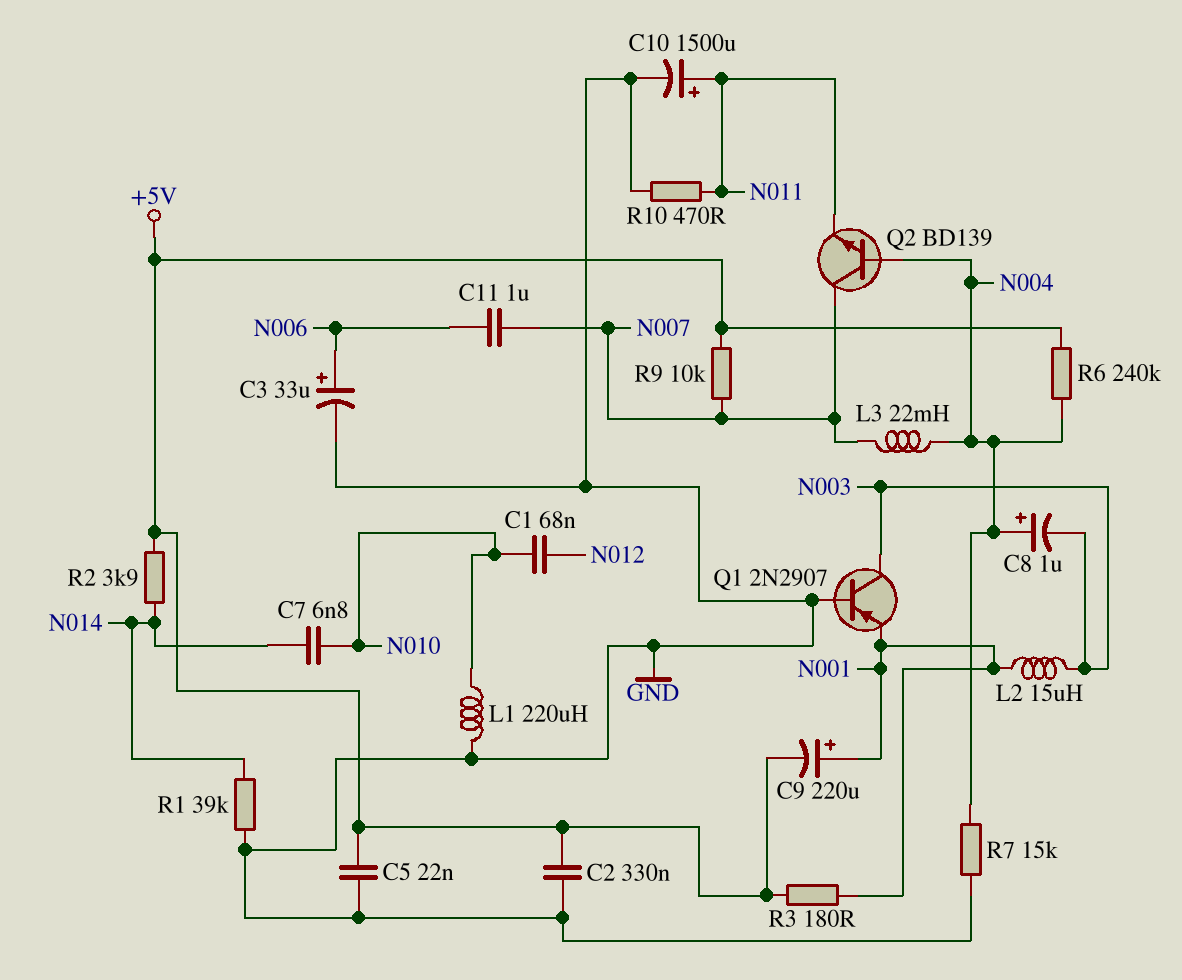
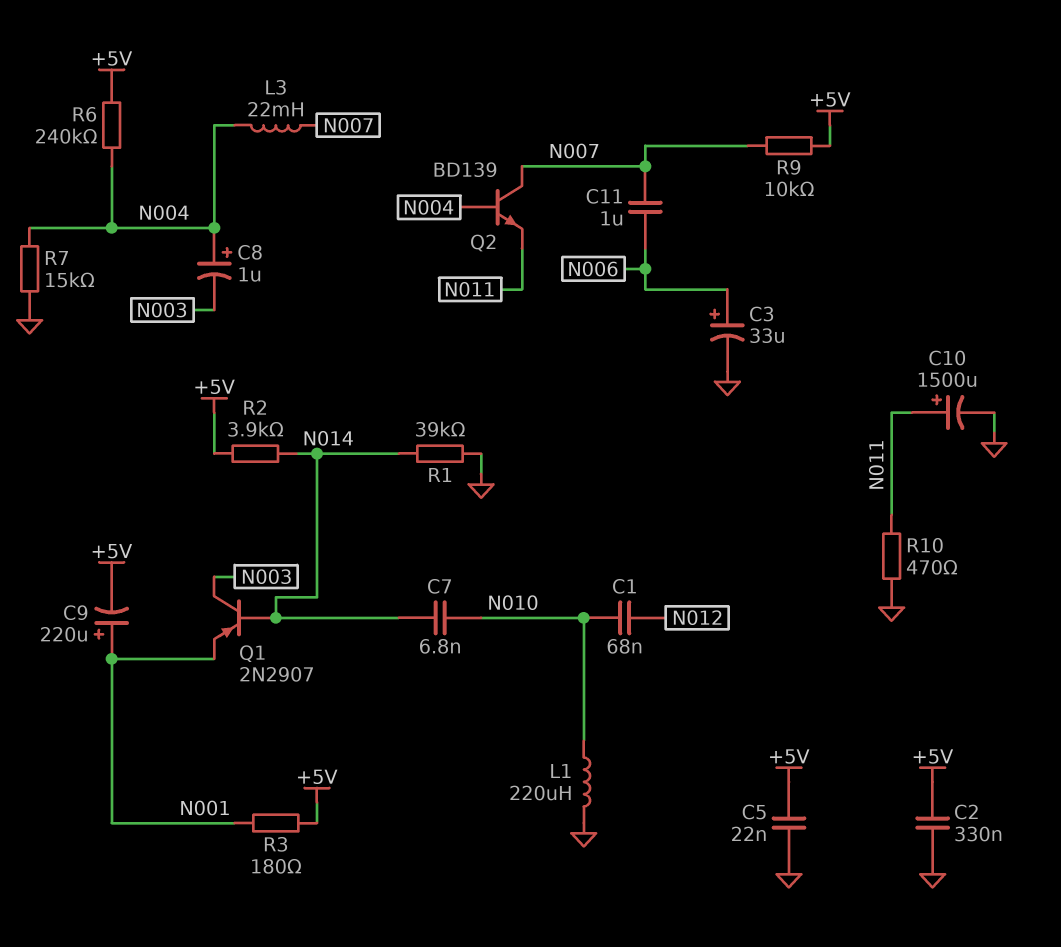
L2: 15uH (N001, N003) -> none
Q1: PNP 2N2907 (B GND, C N003, E N001) -> PNP 2N2907 (B N014, C N003, E N001)

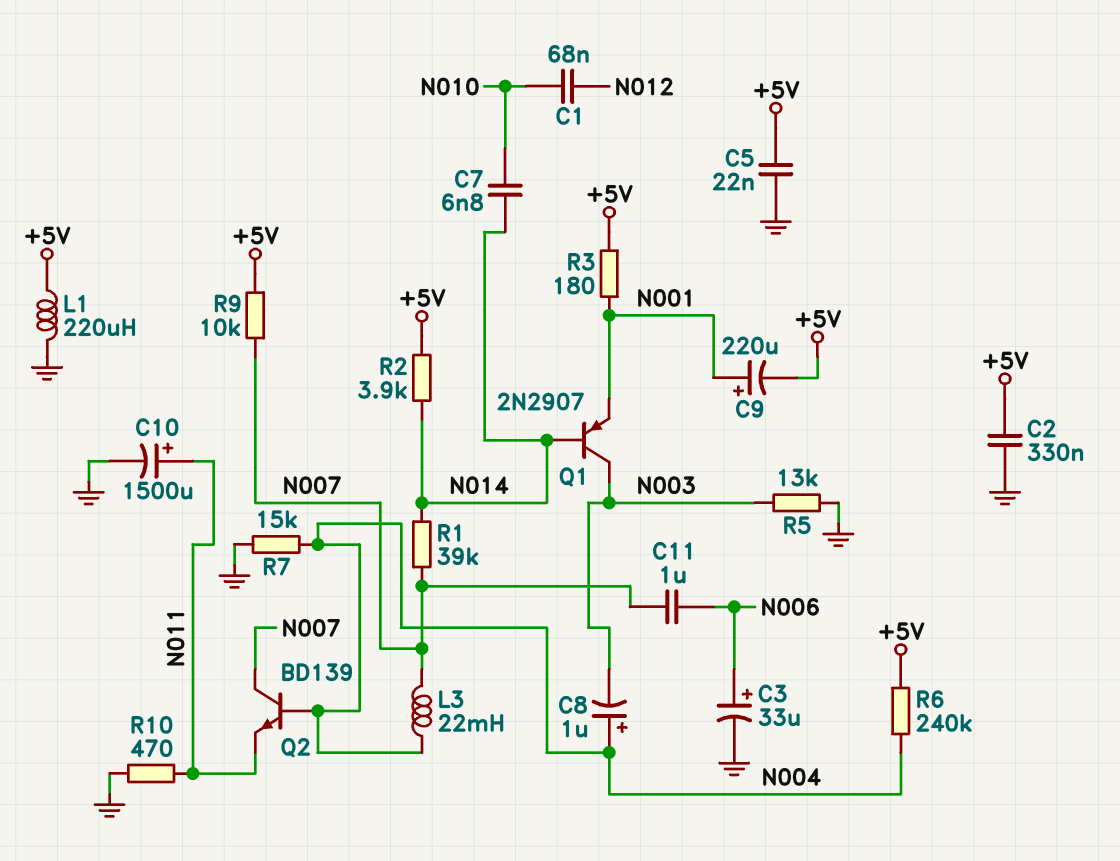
L1: 220uH (GND, N010) -> 220uH (+5V, GND)
R1: 39k (GND, N014) -> 39k (N007, N014)
R5: none -> 13k (GND, N003)

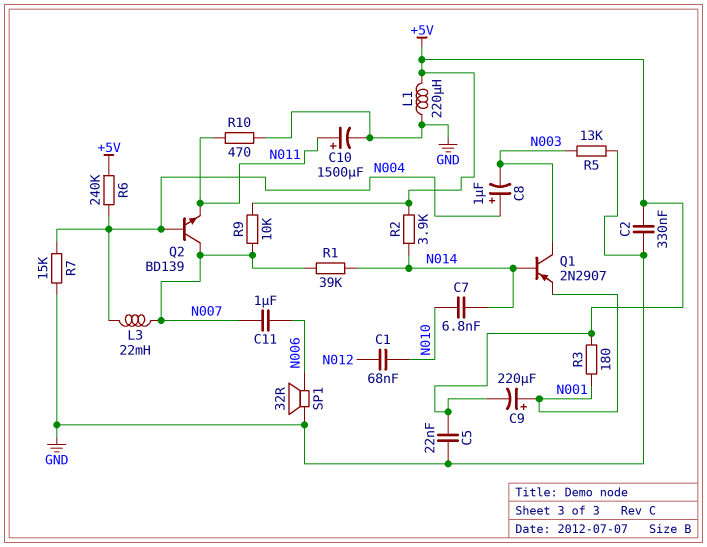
C3: 33uF (plus N006, minus GND) -> none
SP1: none -> speaker 32R (GND, N006)

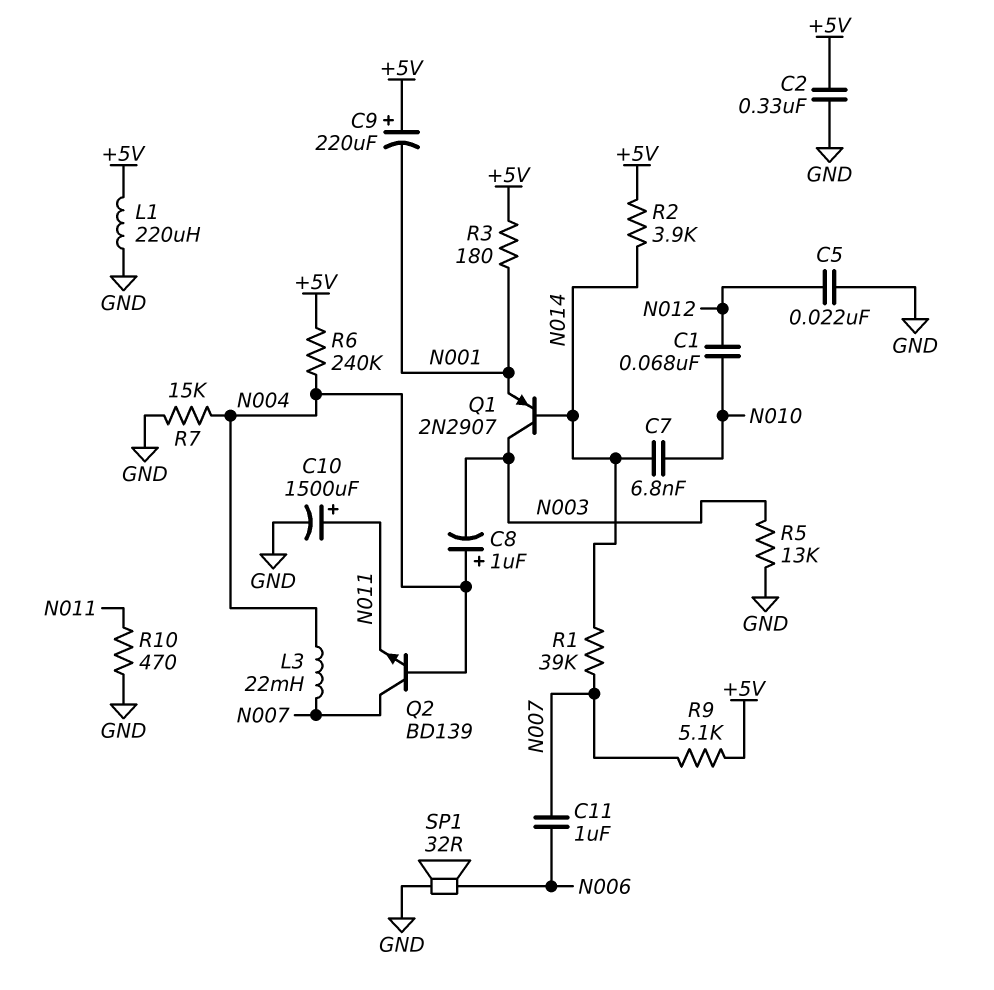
C5: 22nF (+5V, GND) -> 22nF (GND, N012)
C9: 220uF (plus N001, minus +5V) -> 220uF (plus +5V, minus N001)
R9: 10k (+5V, N007) -> 5.1k (+5V, N007)

